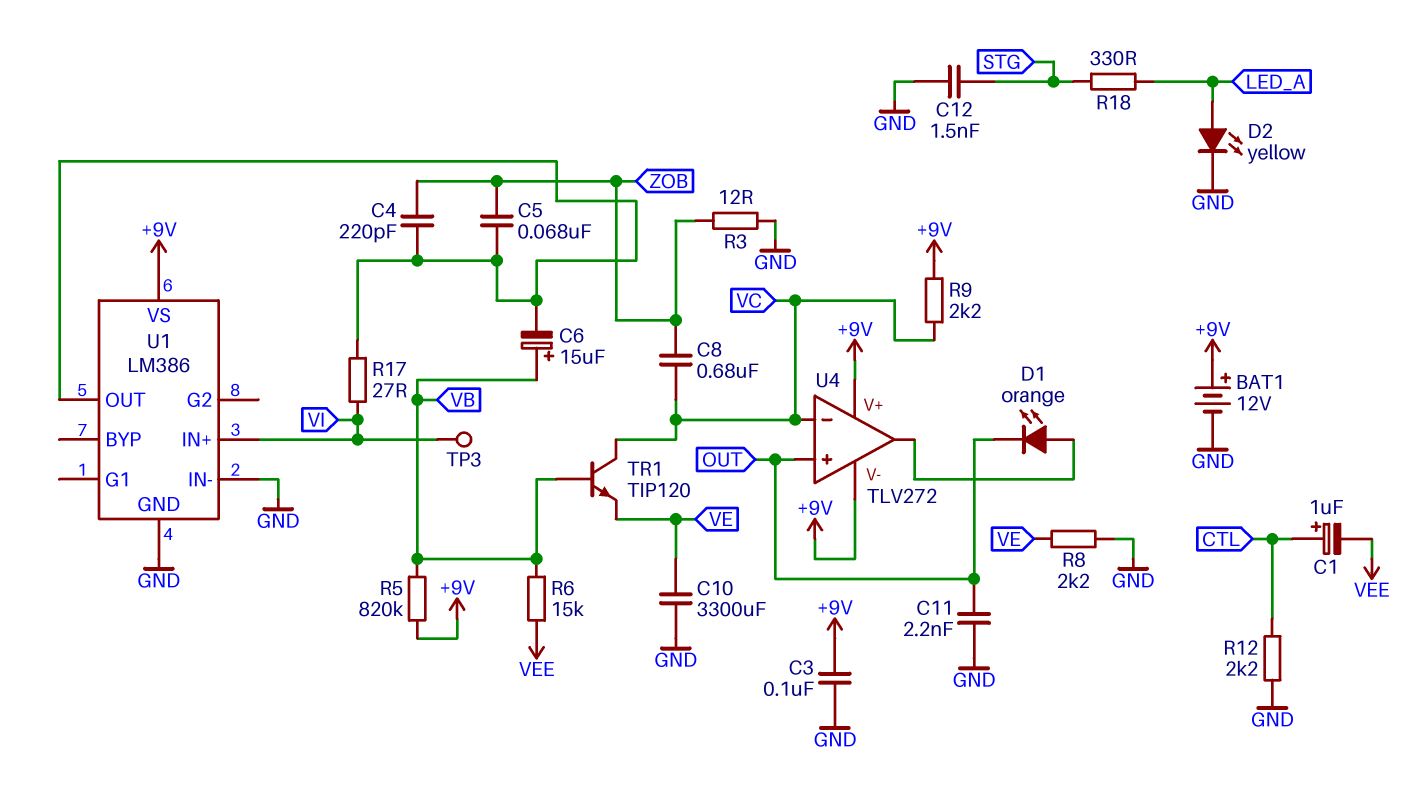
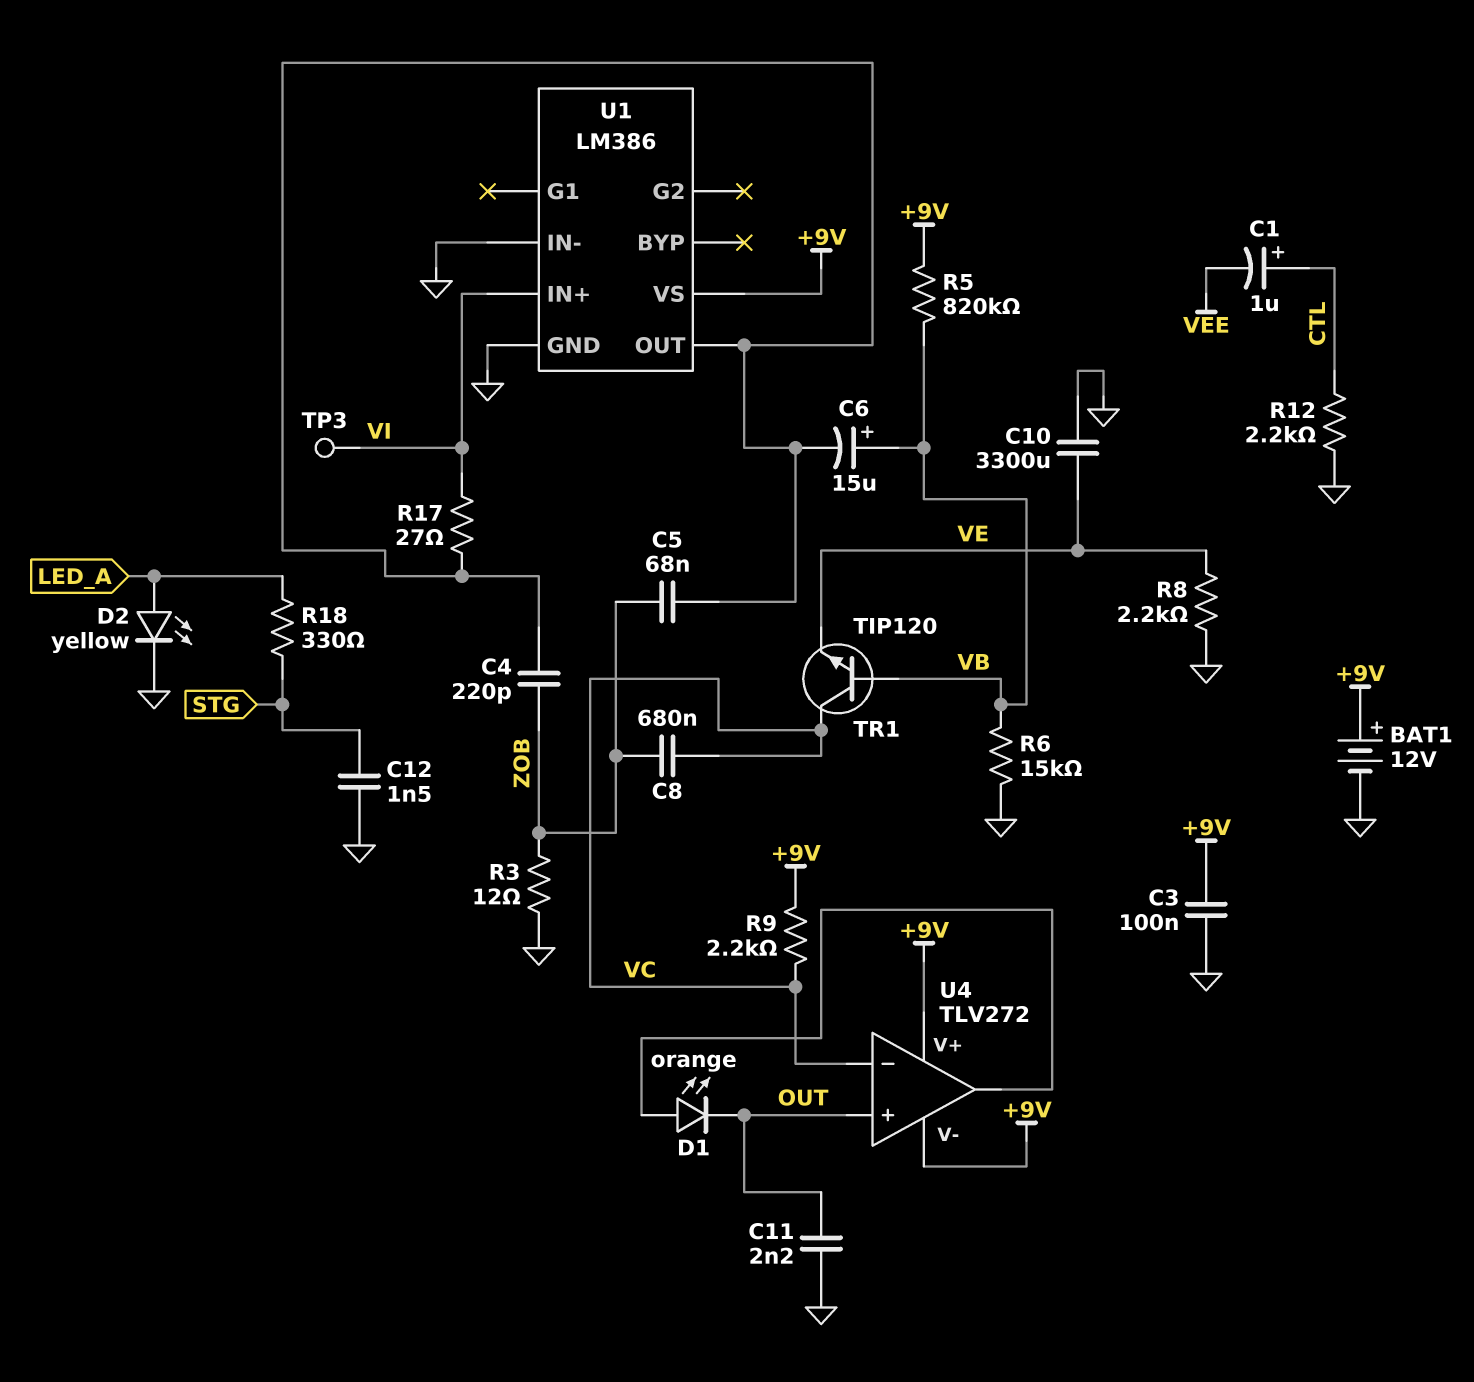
R6: 15k (VB, VEE) -> 15k (GND, VB)

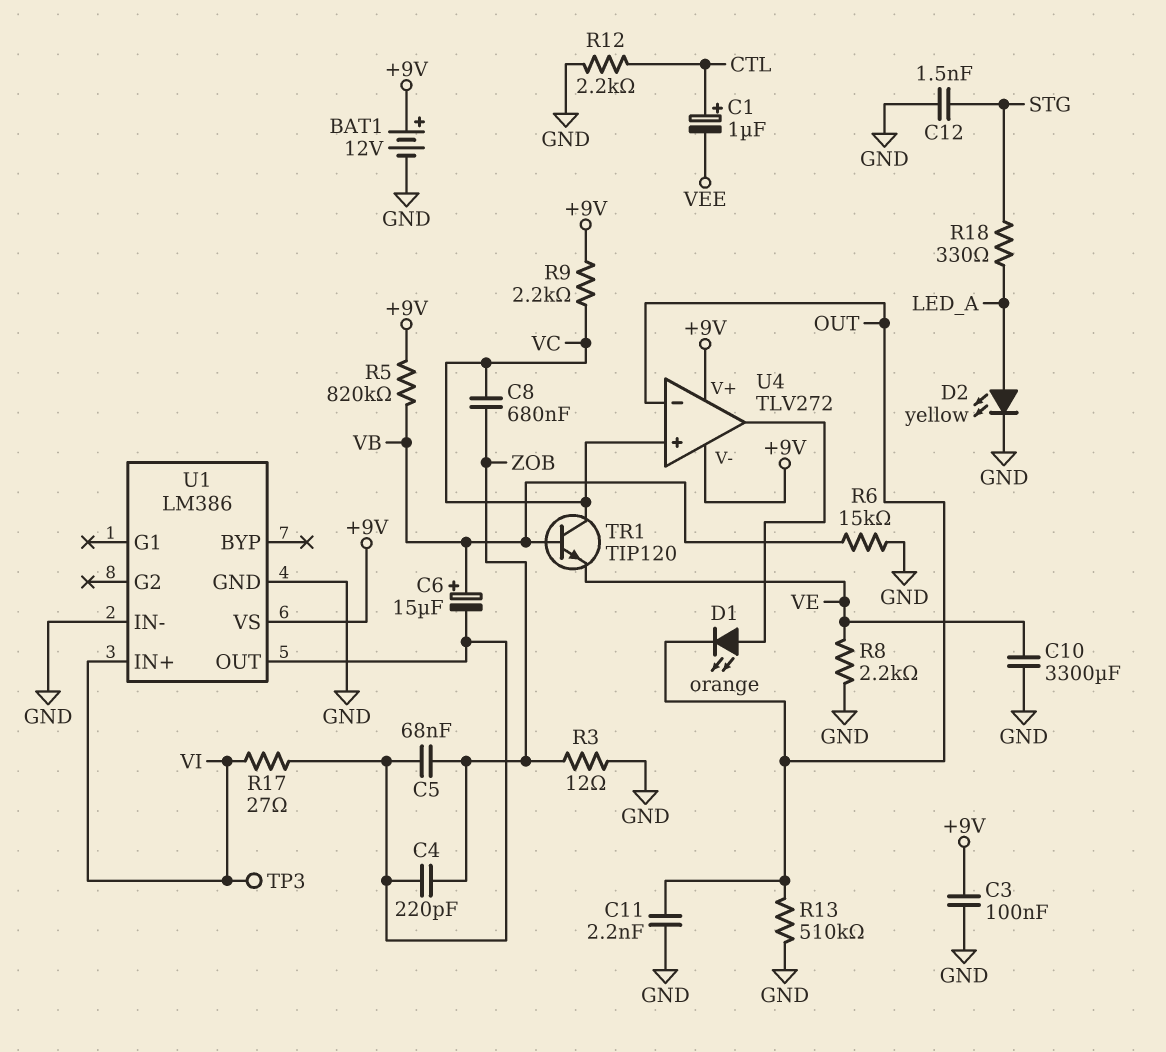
R13: none -> 510k (GND, OUT)
U4 pin in+: OUT -> VC
U4 pin in-: VC -> OUT

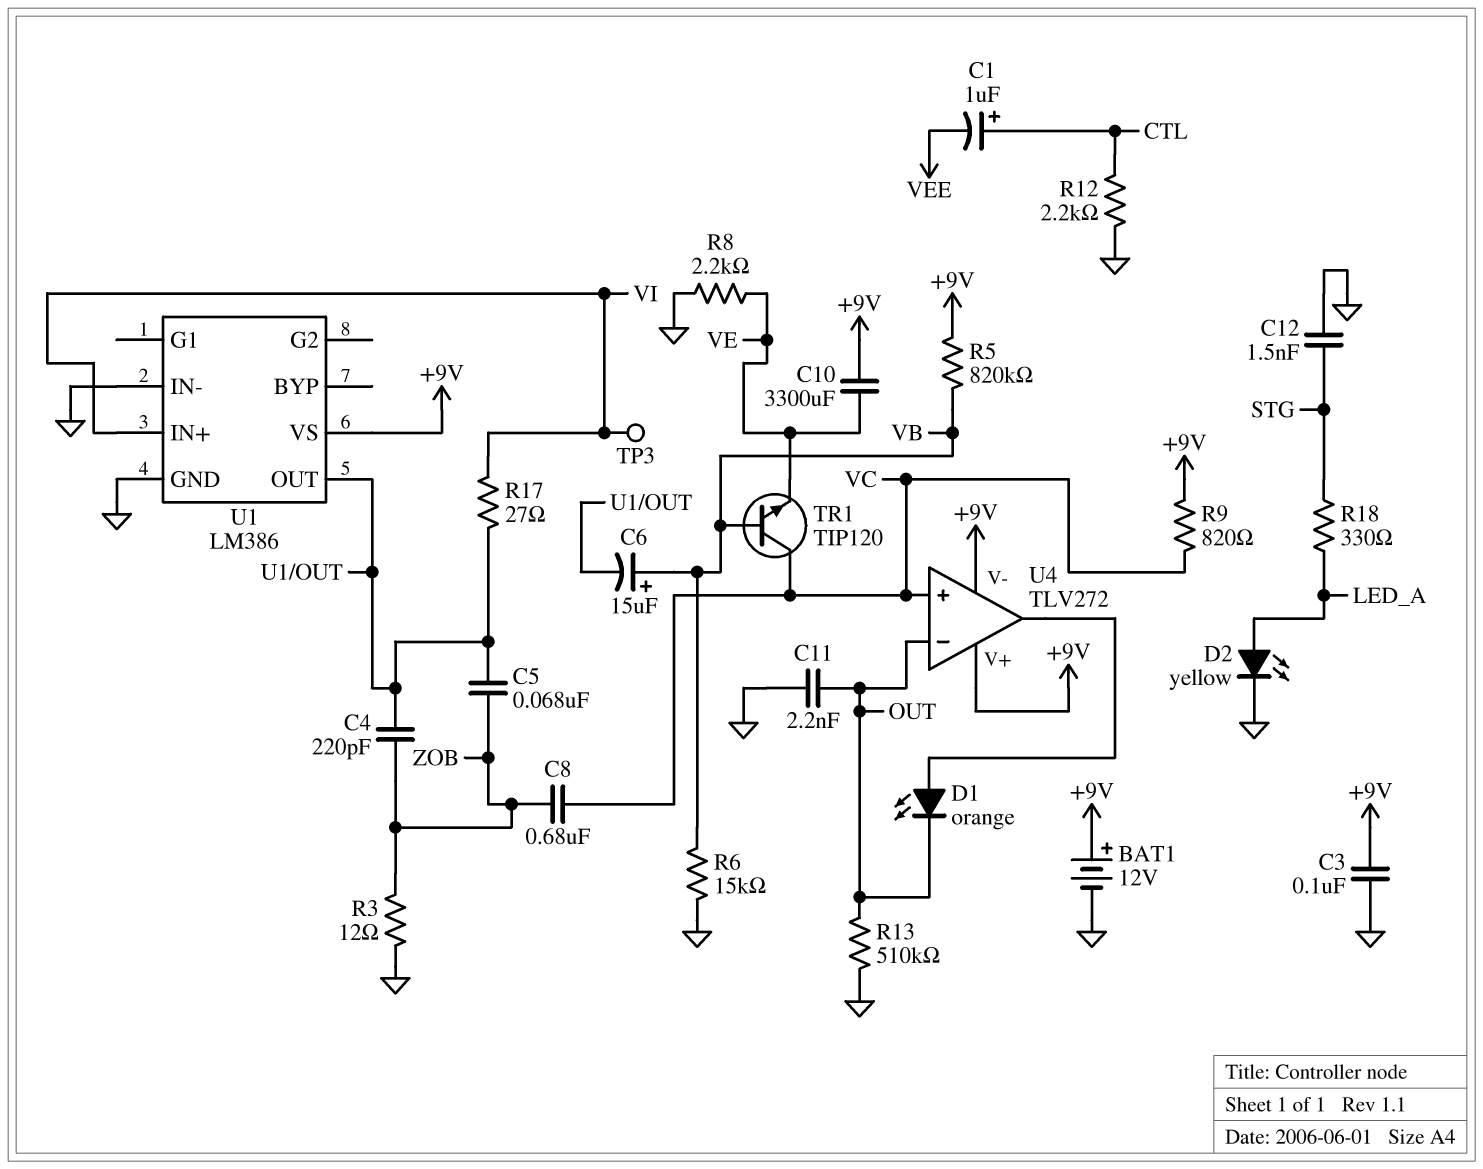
C10: 3300uF (GND, VE) -> 3300uF (+9V, VE)
R9: 2.2k (+9V, VC) -> 820 (+9V, VC)

